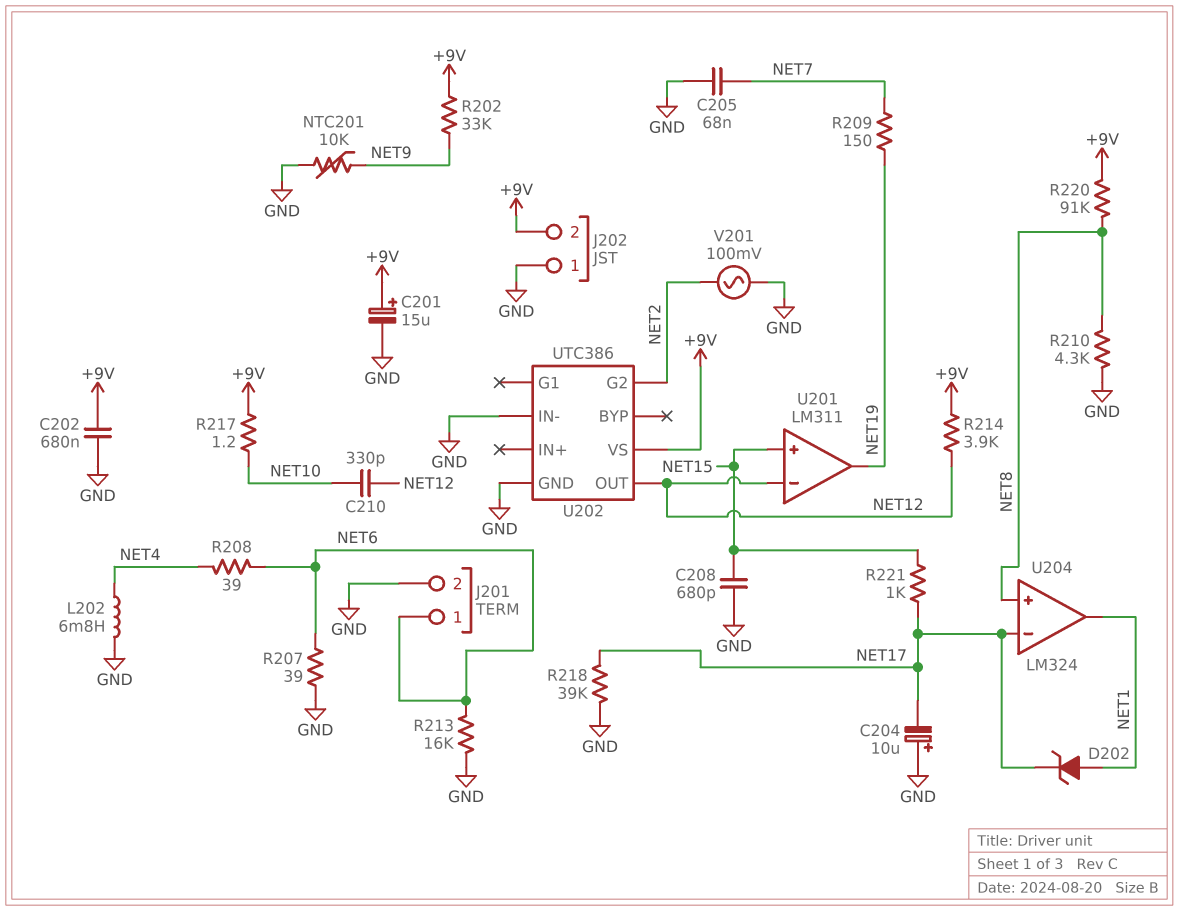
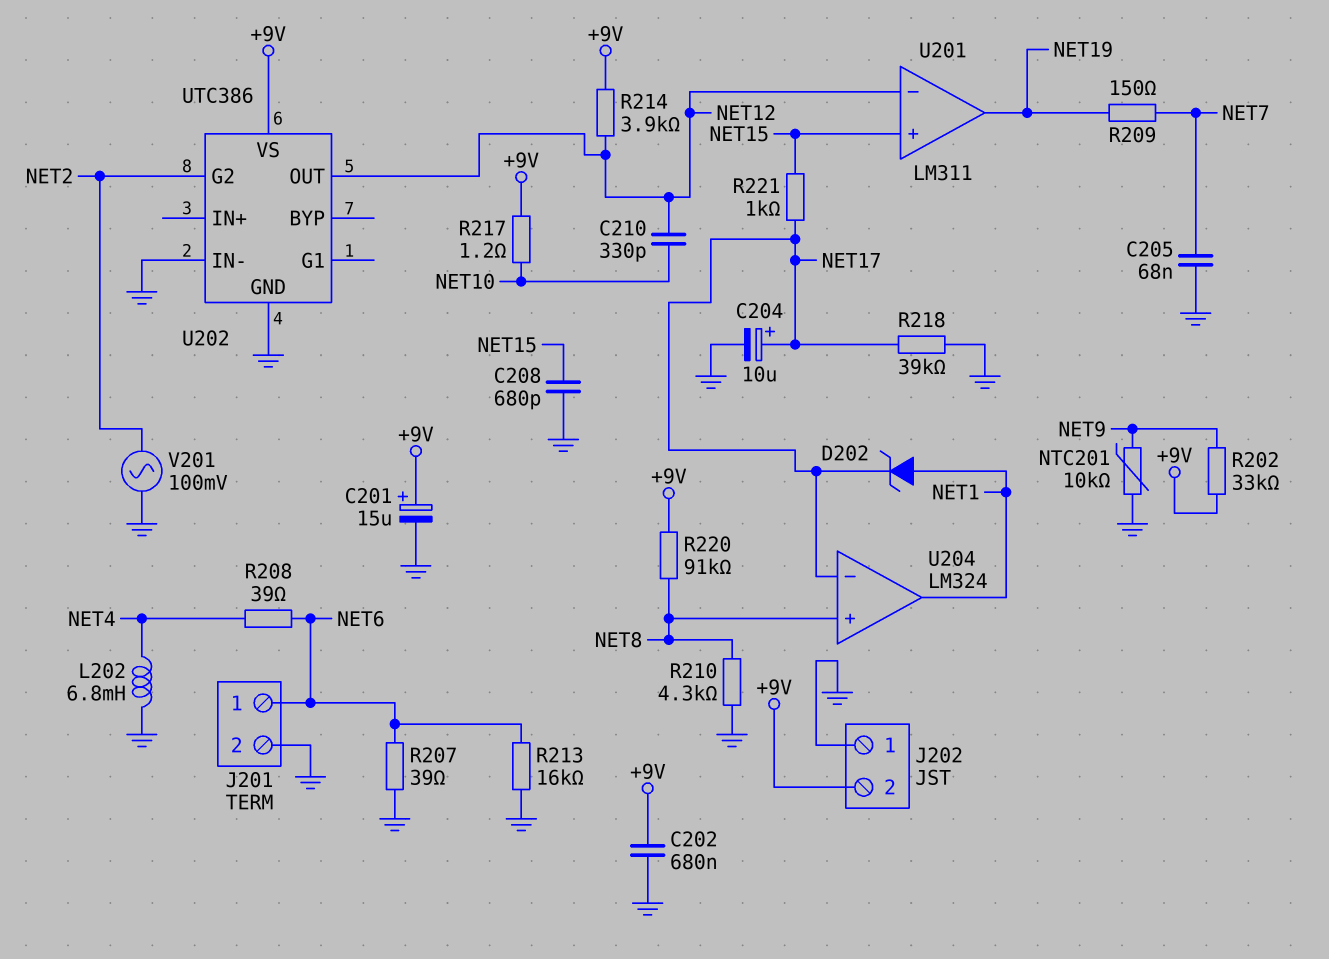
C204: 10uF (plus GND, minus NET17) -> 10uF (plus NET17, minus GND)

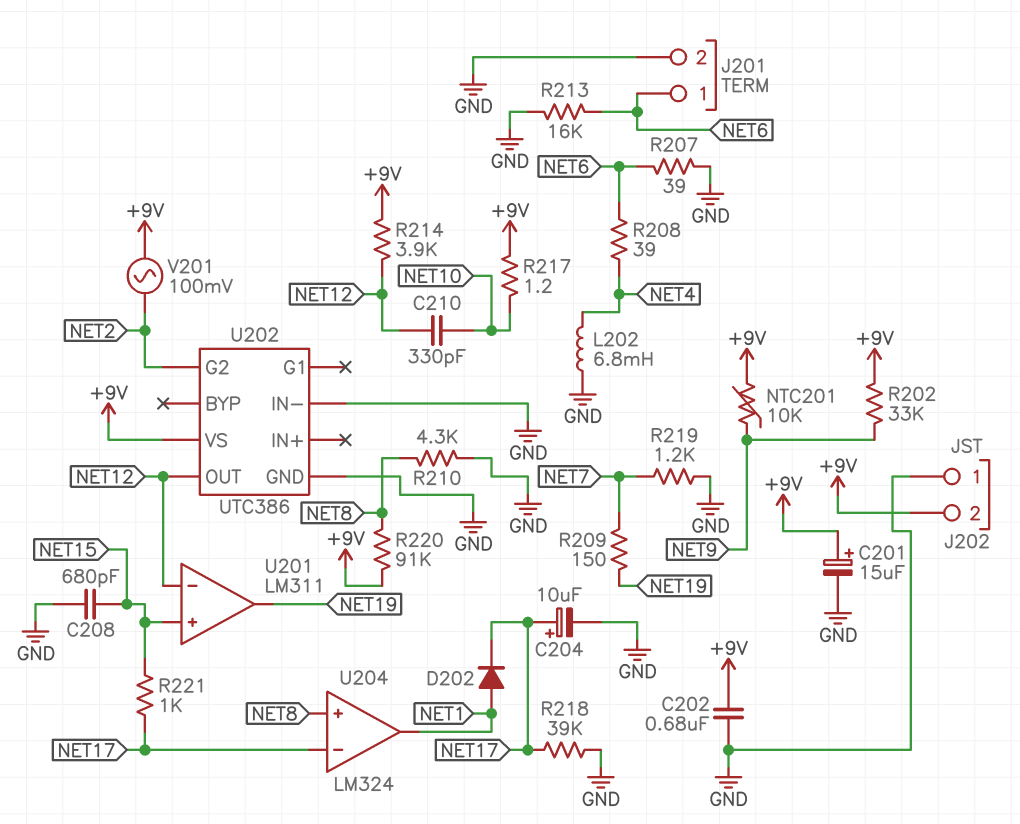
C205: 68nF (GND, NET7) -> none
D202: zener (A NET1, K NET17) -> diode (A NET1, K NET17)
NTC201: 10k (GND, NET9) -> 10k (+9V, NET9)
R219: none -> 1.2k (GND, NET7)
V201: AC 100mV (GND, NET2) -> AC 100mV (+9V, NET2)

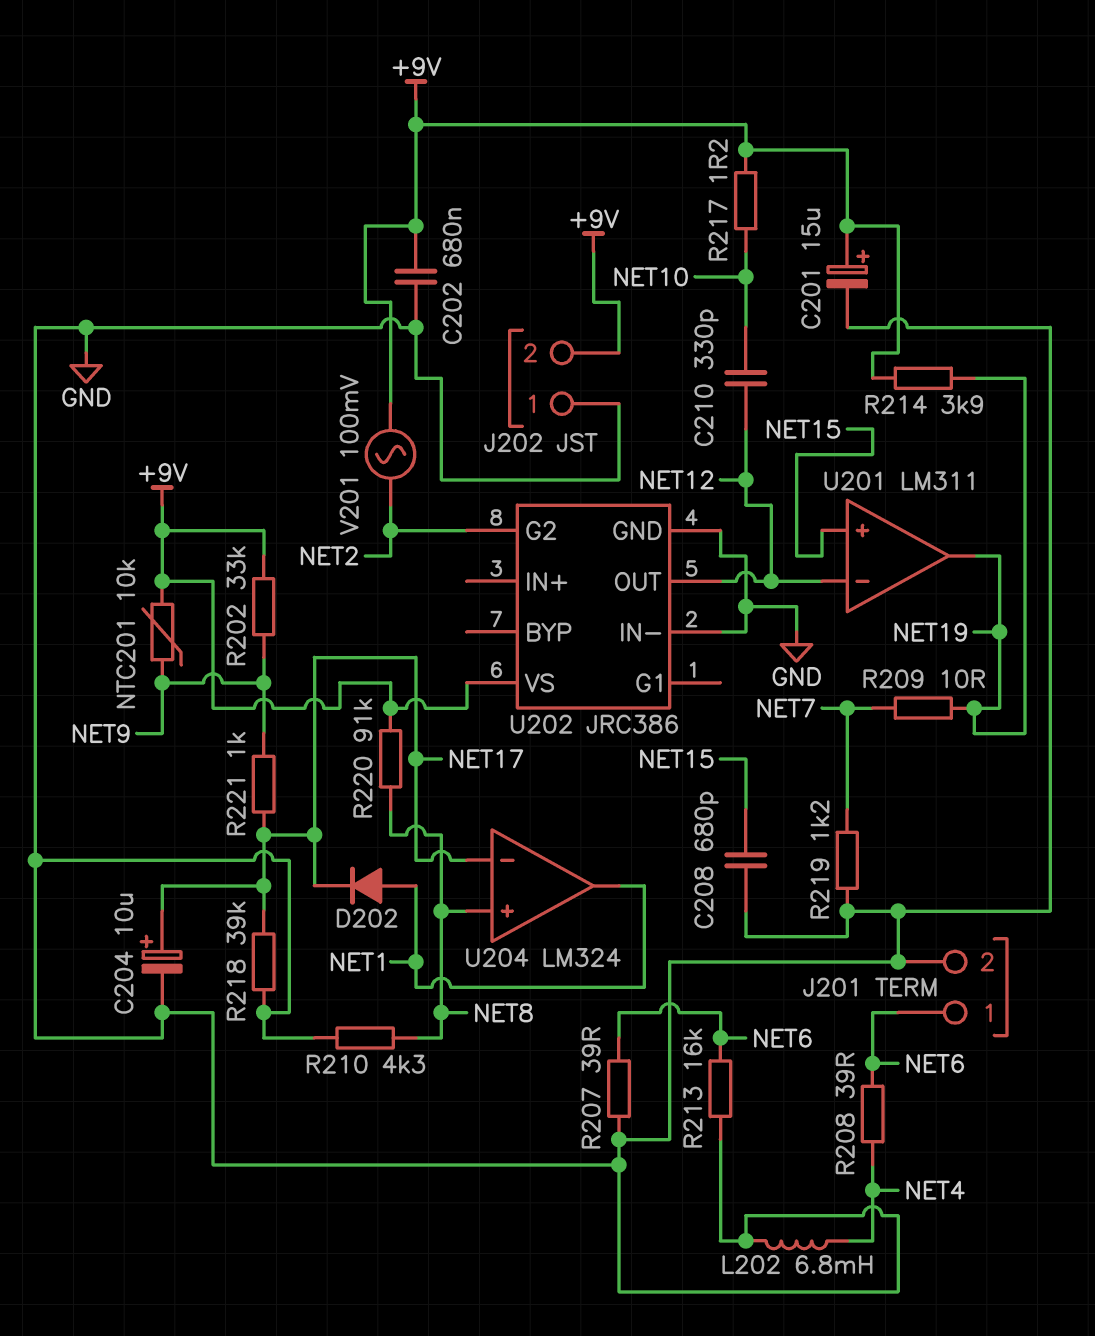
R209: 150 (NET7, NET19) -> 10 (NET7, NET19)
R214: 3.9k (+9V, NET12) -> 3.9k (+9V, NET19)
R221: 1k (NET15, NET17) -> 1k (NET9, NET17)
U202: UTC386 -> JRC386

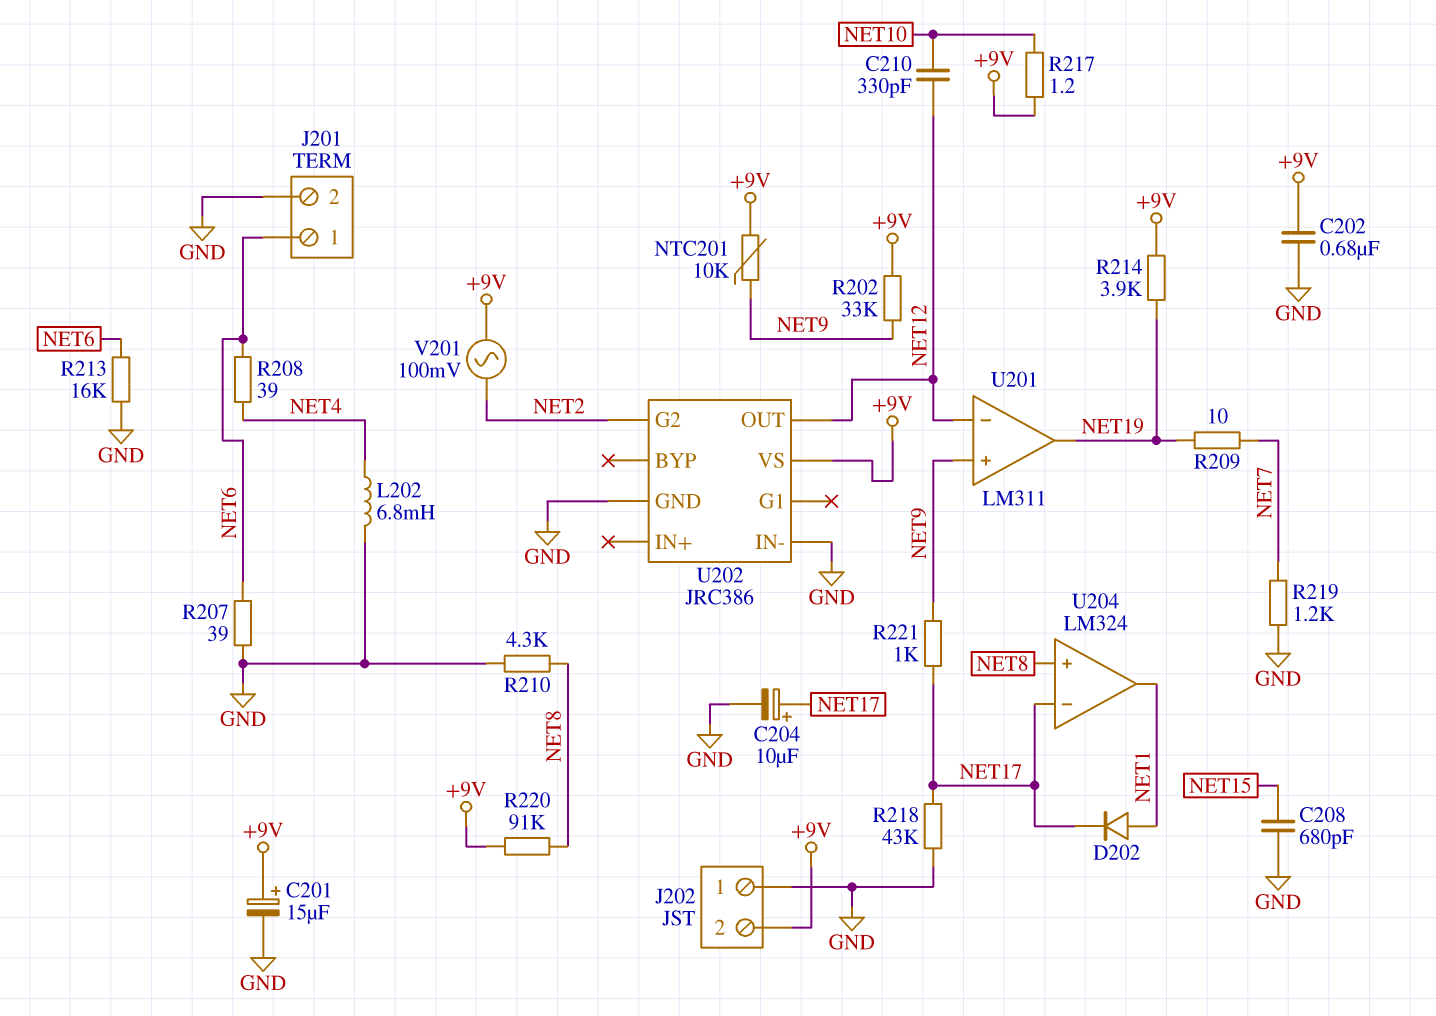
R218: 39k (GND, NET17) -> 43k (GND, NET17)
U201 pin in+: NET15 -> NET9

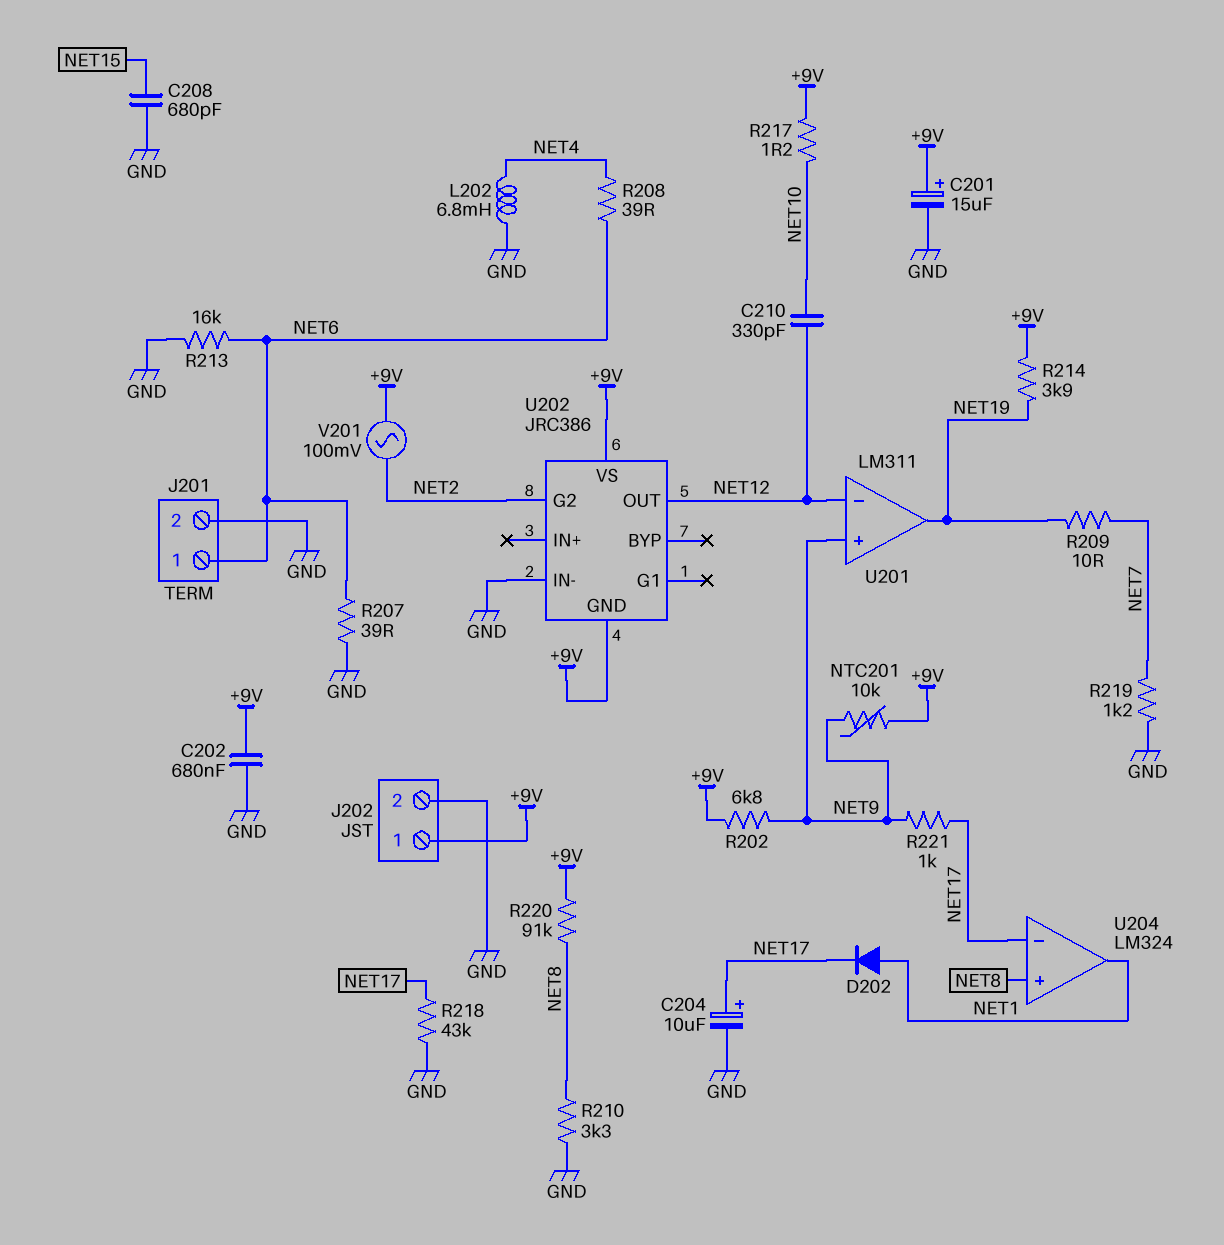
J202 pin 1: GND -> +9V
J202 pin 2: +9V -> GND
R202: 33k (+9V, NET9) -> 6.8k (+9V, NET9)
R210: 4.3k (GND, NET8) -> 3.3k (GND, NET8)
U202 pin GND: GND -> +9V

